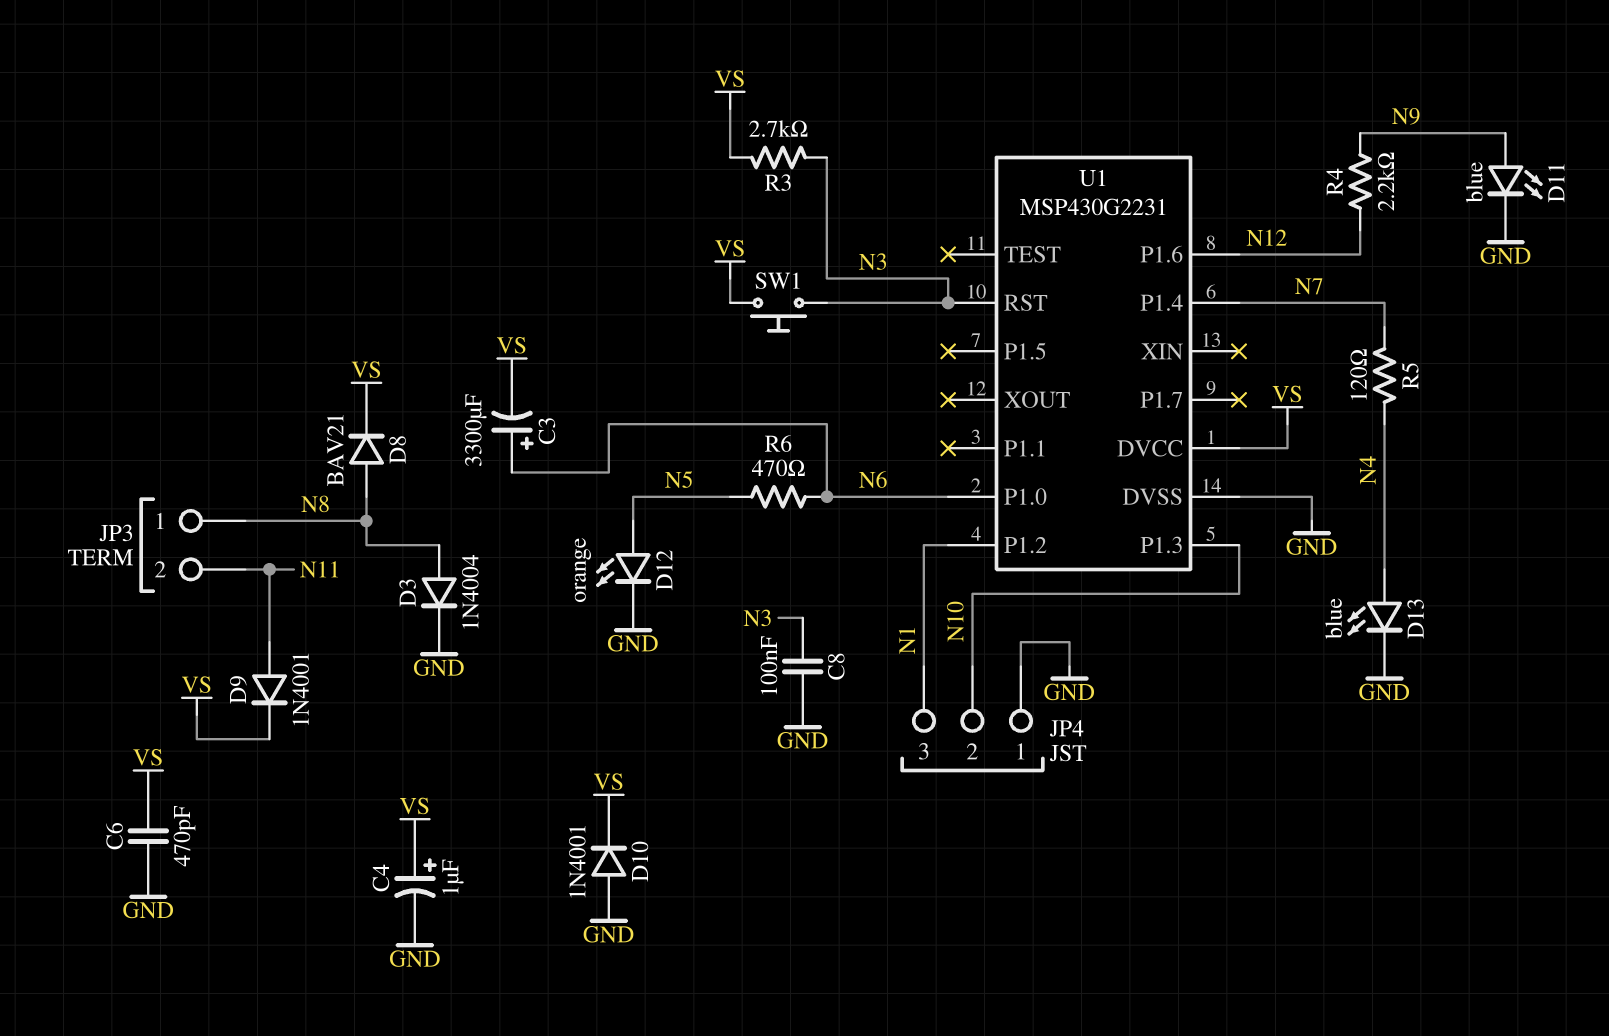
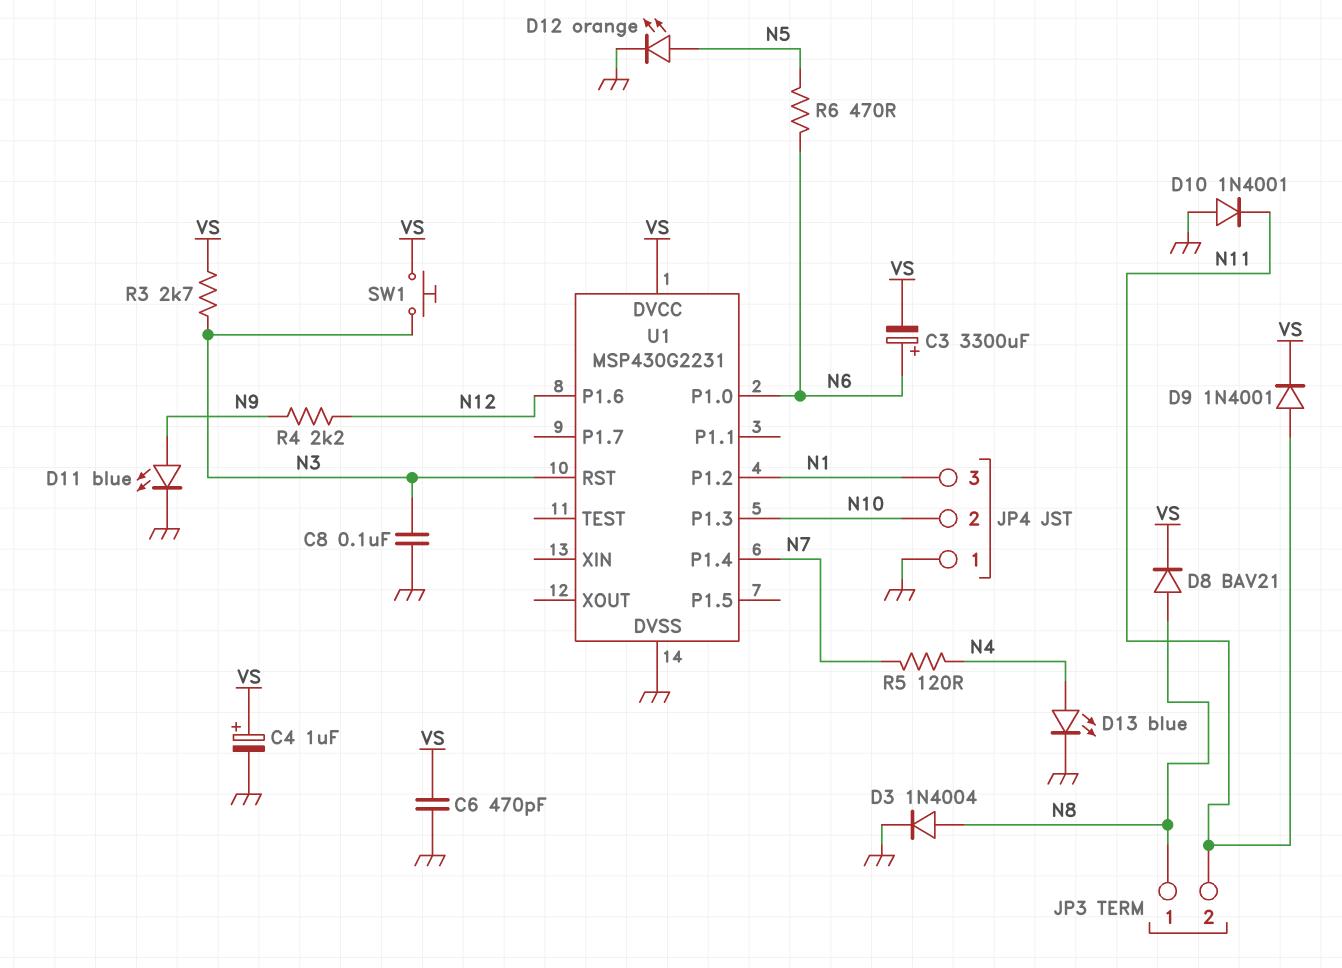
D10: diode 1N4001 (A GND, K VS) -> diode 1N4001 (A GND, K N11)

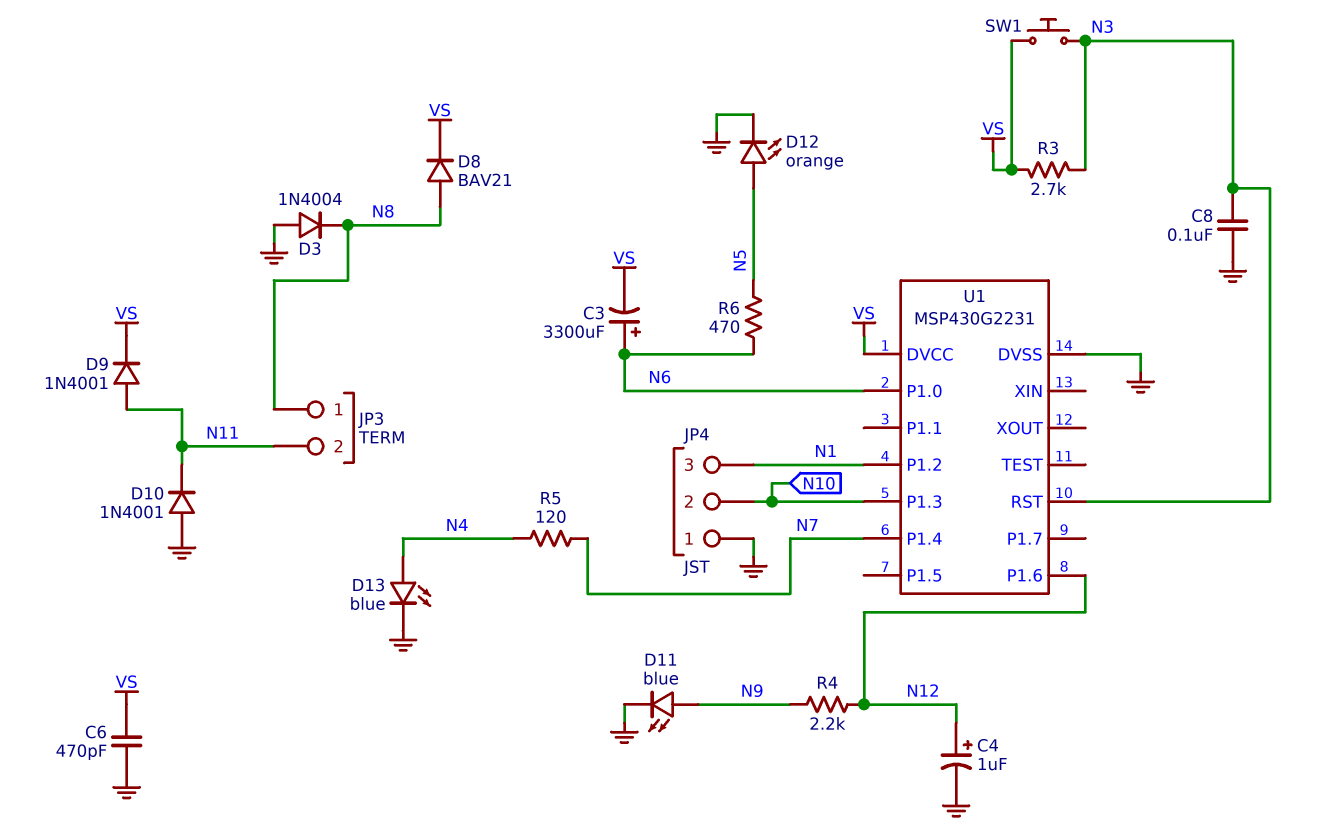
C4: 1uF (plus VS, minus GND) -> 1uF (plus N12, minus GND)
D3: diode 1N4004 (A N8, K GND) -> diode 1N4004 (A GND, K N8)

